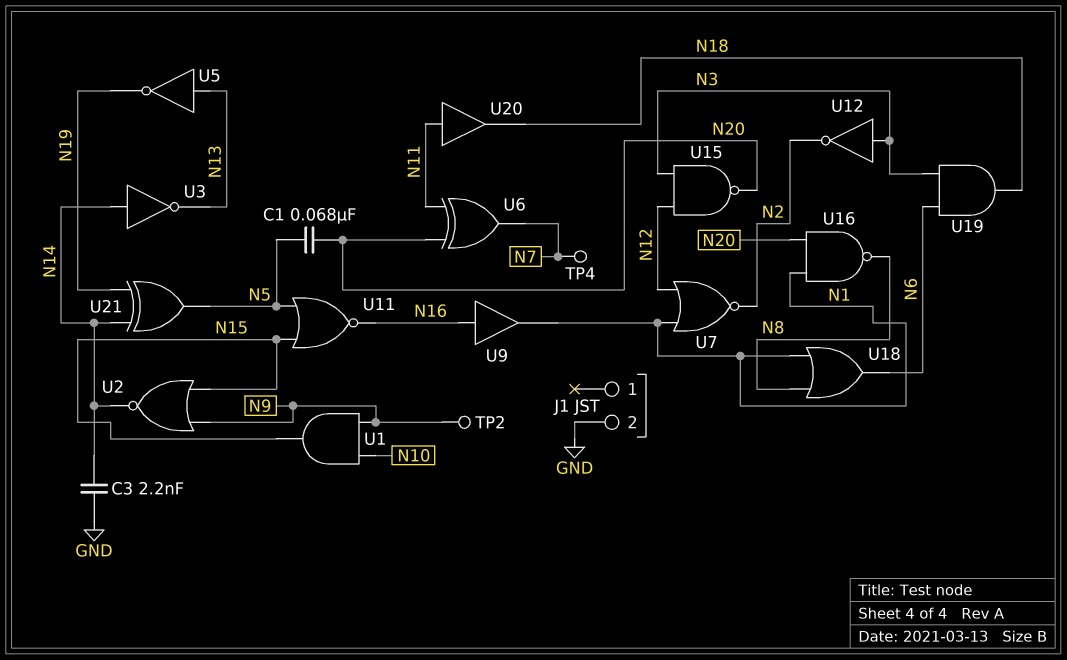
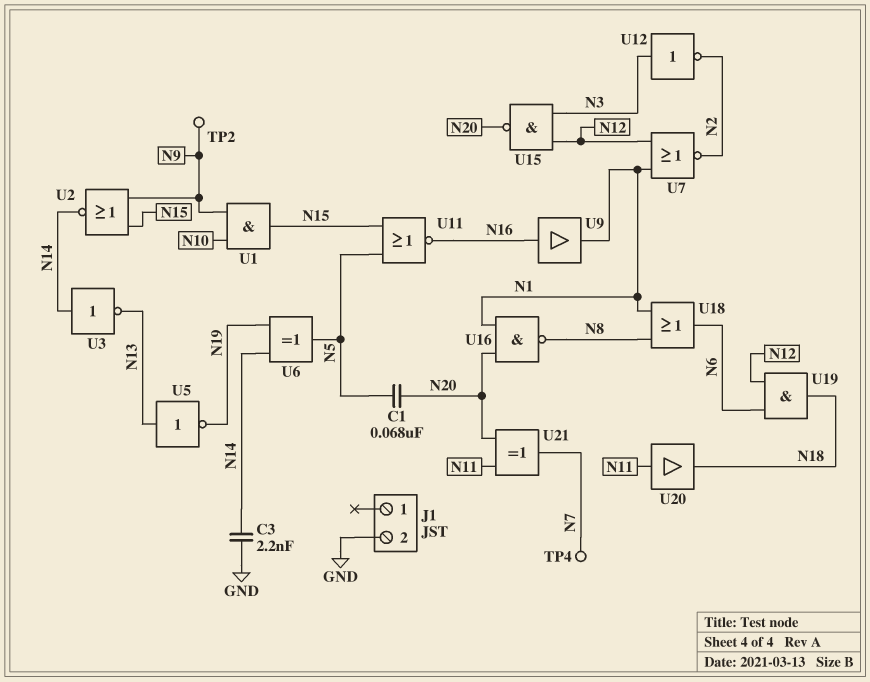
U6: XOR (in N11, in N20, out N7) -> XOR (in N14, in N19, out N5)
U19: AND (in N3, in N6, out N18) -> AND (in N6, in N12, out N18)
U21: XOR (in N14, in N19, out N5) -> XOR (in N11, in N20, out N7)

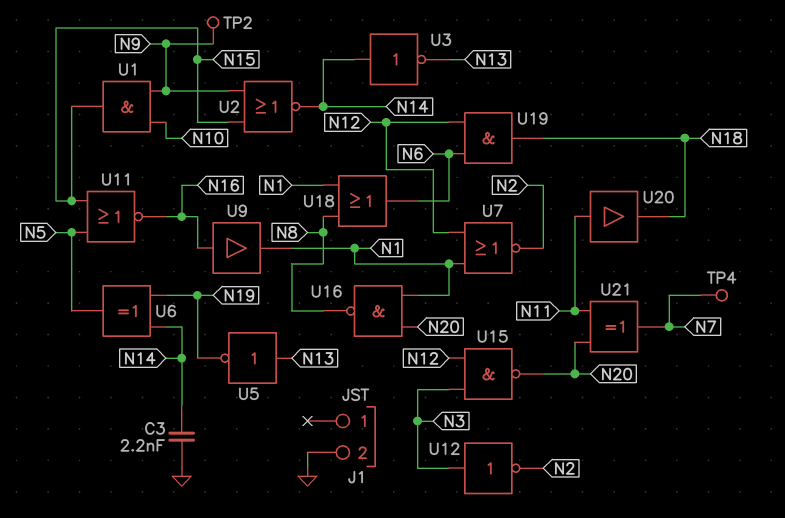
C1: 68nF (N5, N20) -> none

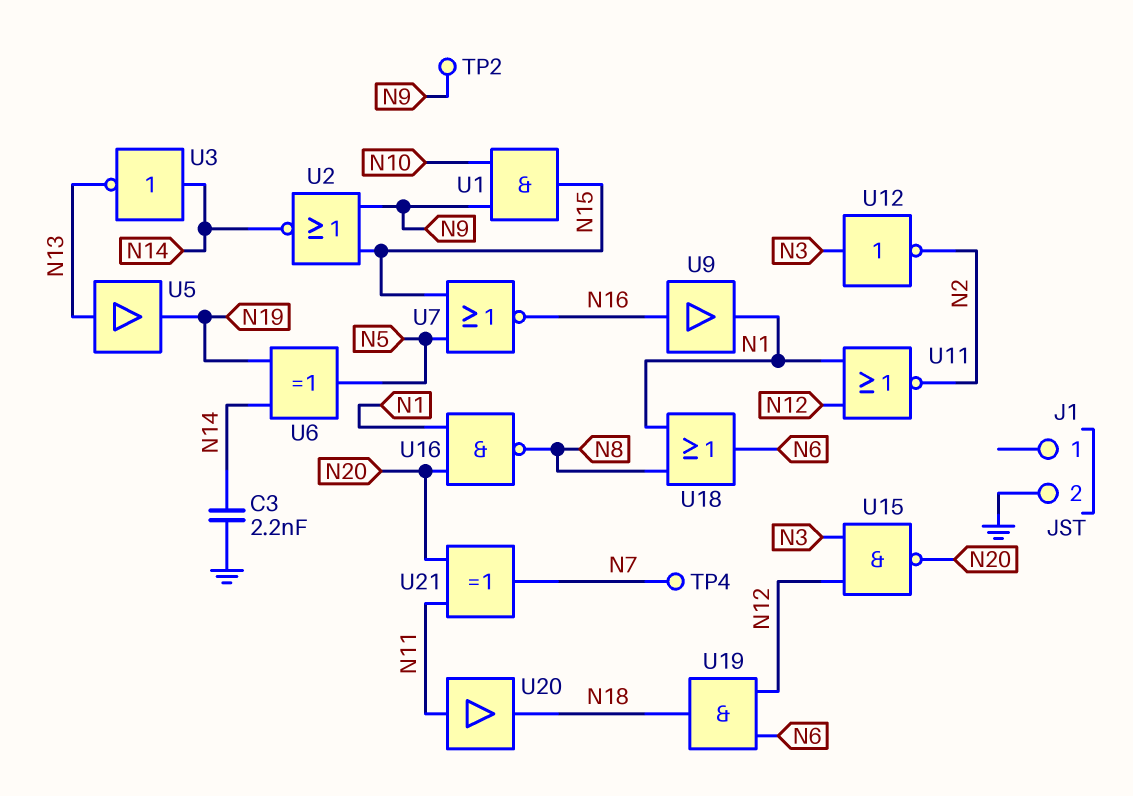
U5: NOT (in N13, out N19) -> buffer (in N13, out N19)
U7: NOR (in N1, in N12, out N2) -> NOR (in N5, in N15, out N16)
U11: NOR (in N5, in N15, out N16) -> NOR (in N1, in N12, out N2)

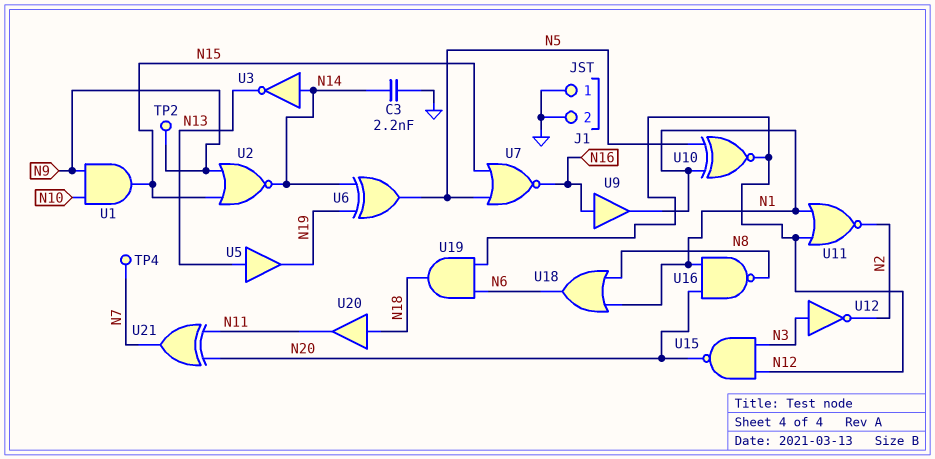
J1 pin 1: none -> GND
U10: none -> XNOR (in N1, in N5, out N12)
U20: buffer (in N11, out N18) -> buffer (in N18, out N11)

